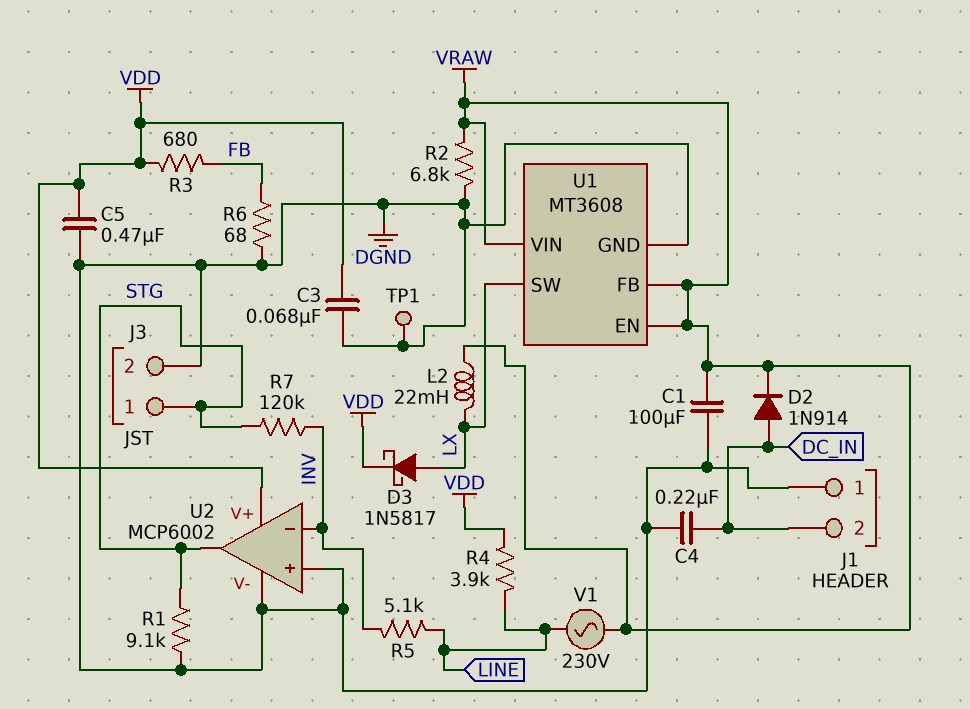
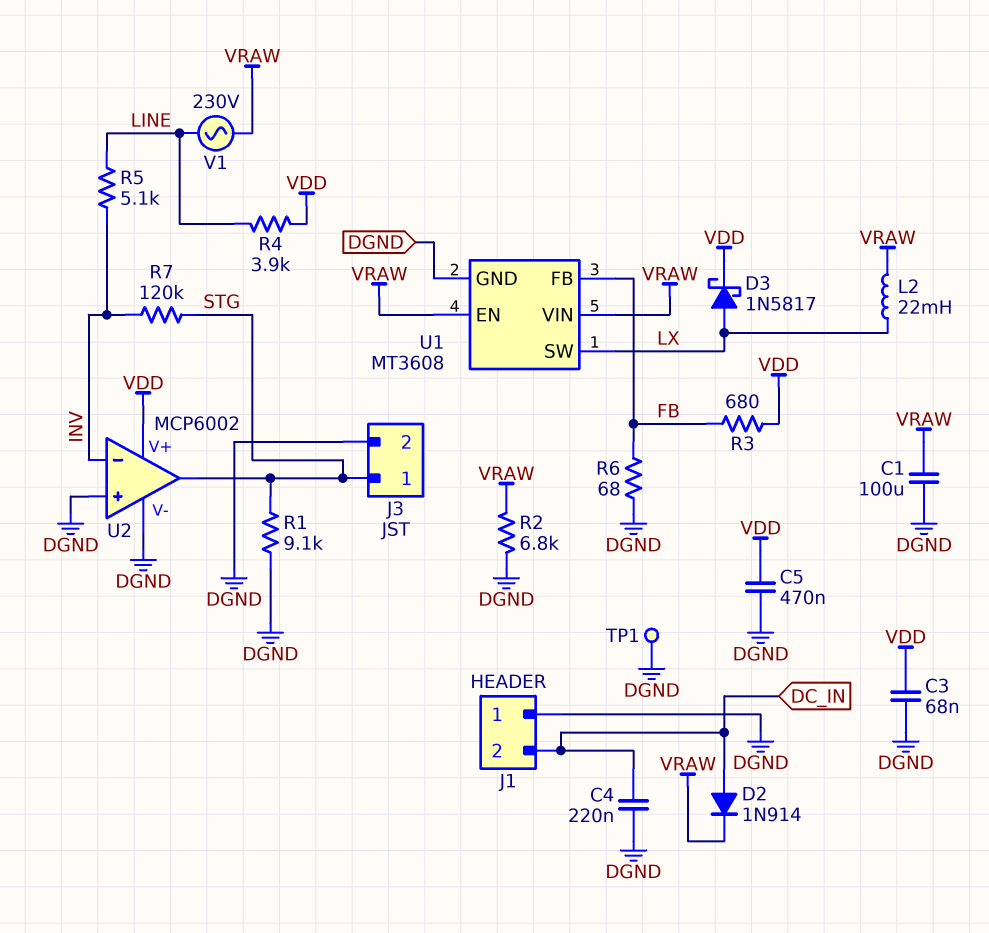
U1 pin FB: VRAW -> FB

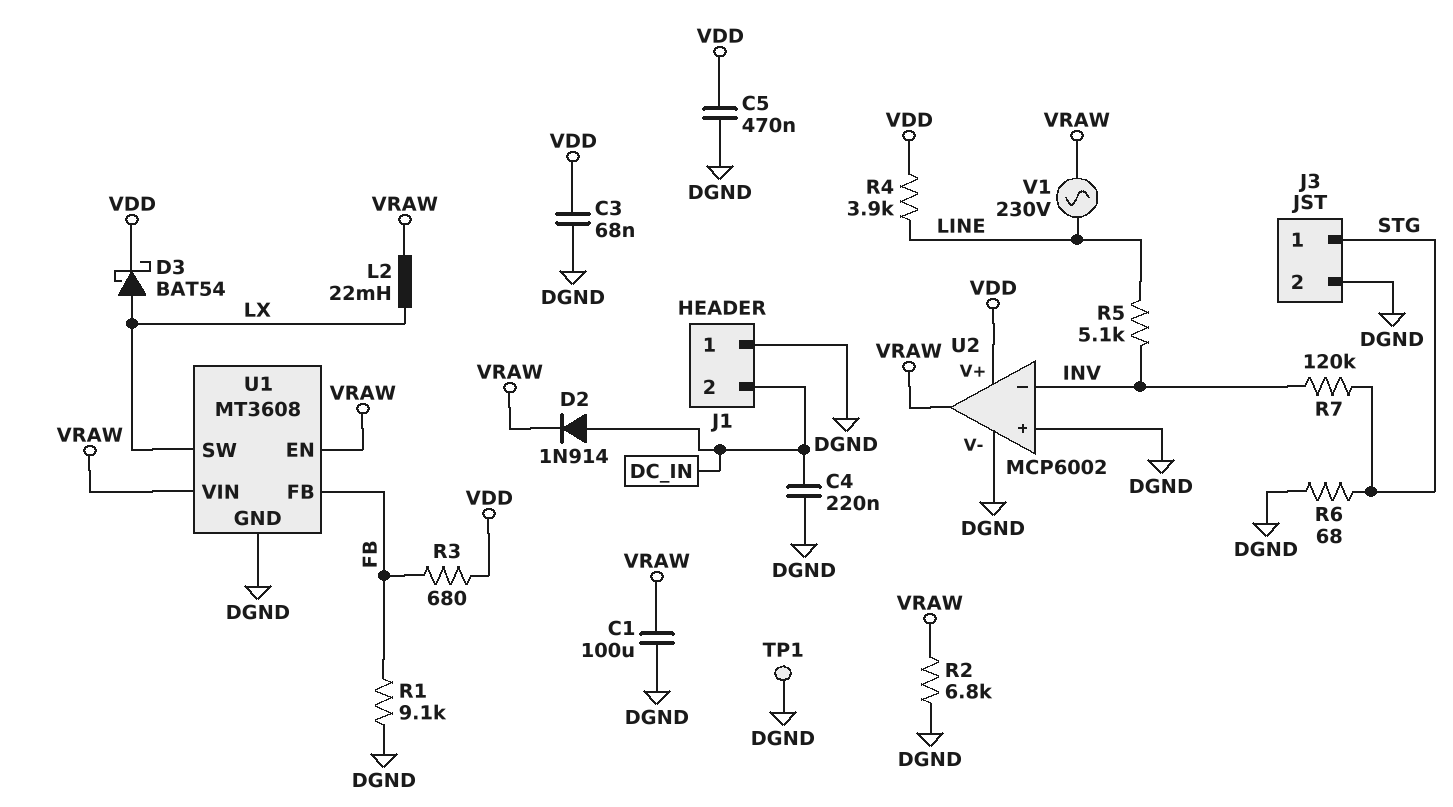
D3: schottky 1N5817 (A LX, K VDD) -> schottky BAT54 (A LX, K VDD)
R1: 9.1k (DGND, STG) -> 9.1k (DGND, FB)
R6: 68 (DGND, FB) -> 68 (DGND, STG)
U2 pin out: STG -> VRAW

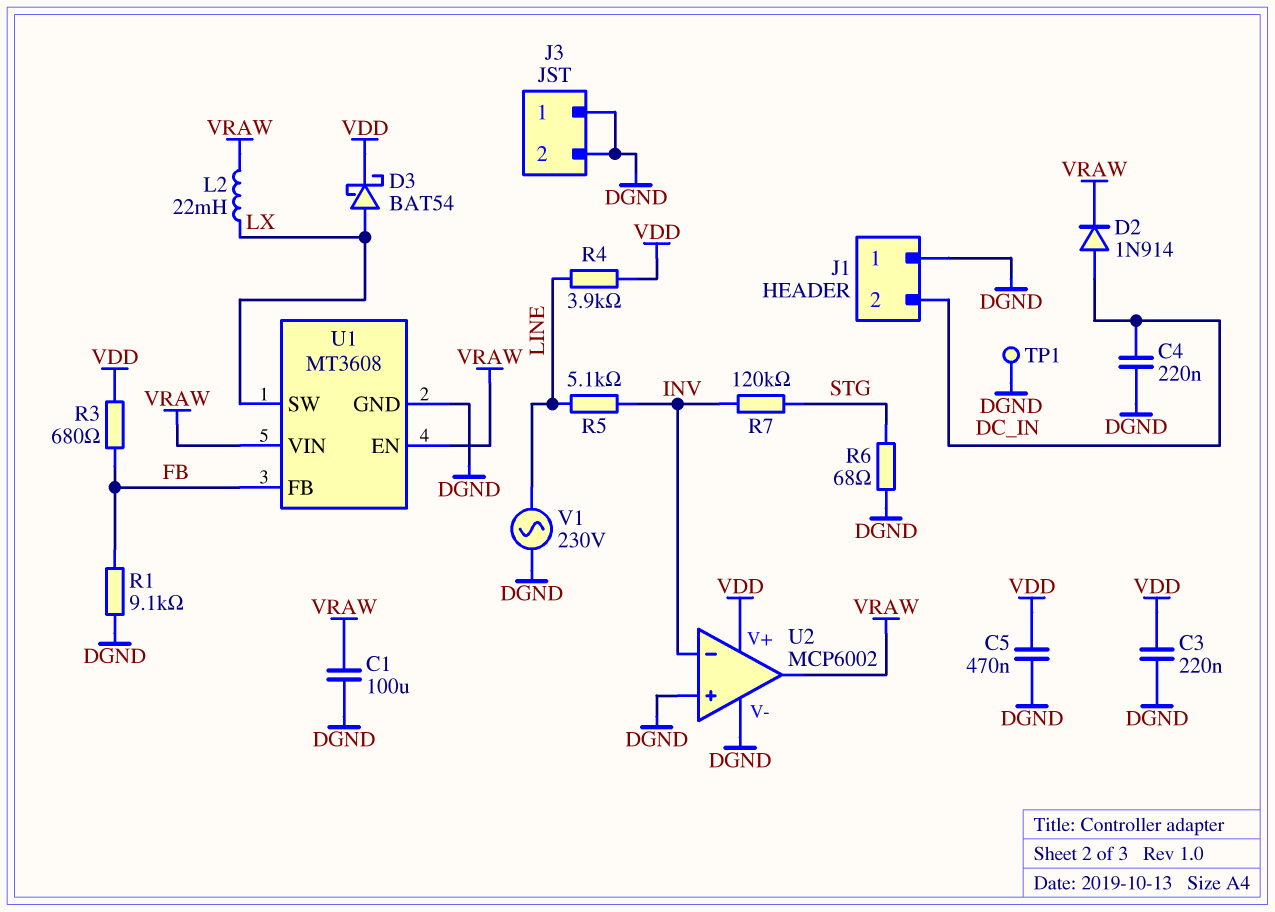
C3: 68nF (DGND, VDD) -> 220nF (DGND, VDD)
J3 pin 1: STG -> DGND
R2: 6.8k (DGND, VRAW) -> none
V1: AC 230V (LINE, VRAW) -> AC 230V (DGND, LINE)

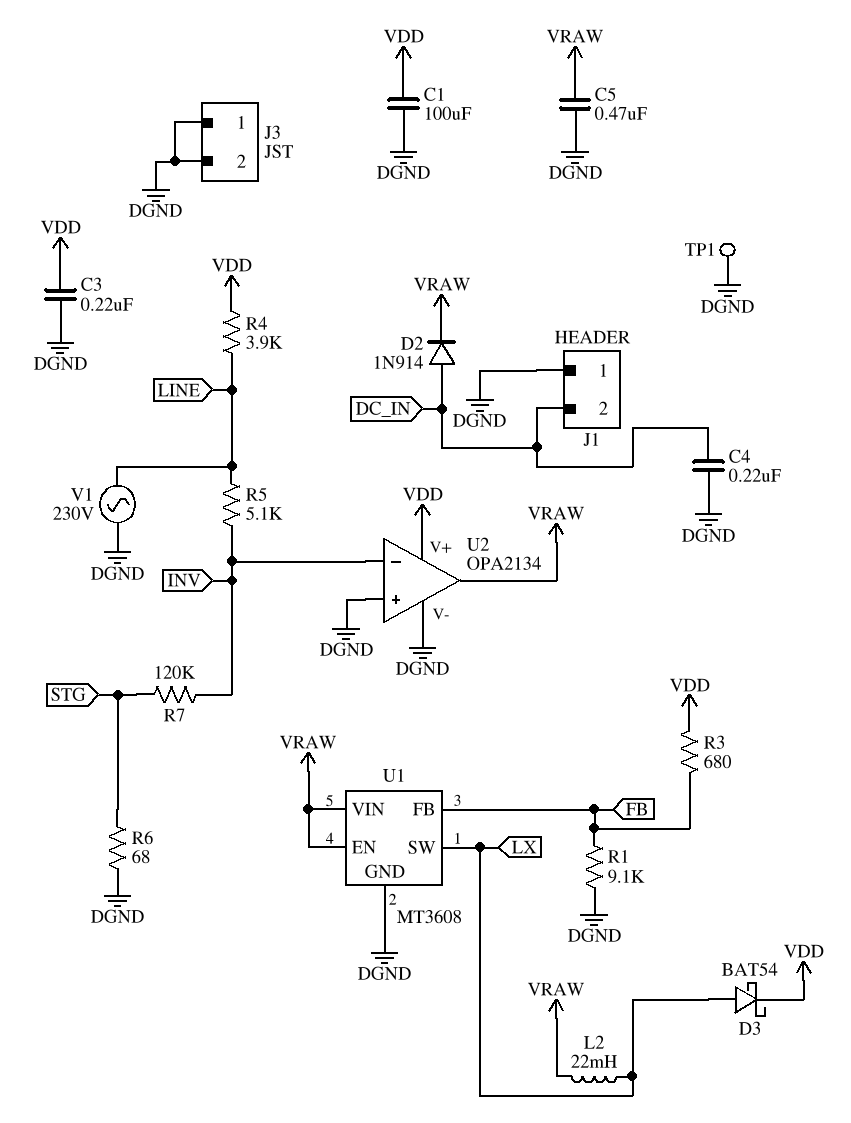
C1: 100uF (DGND, VRAW) -> 100uF (DGND, VDD)
C5: 470nF (DGND, VDD) -> 470nF (DGND, VRAW)
U2: MCP6002 -> OPA2134

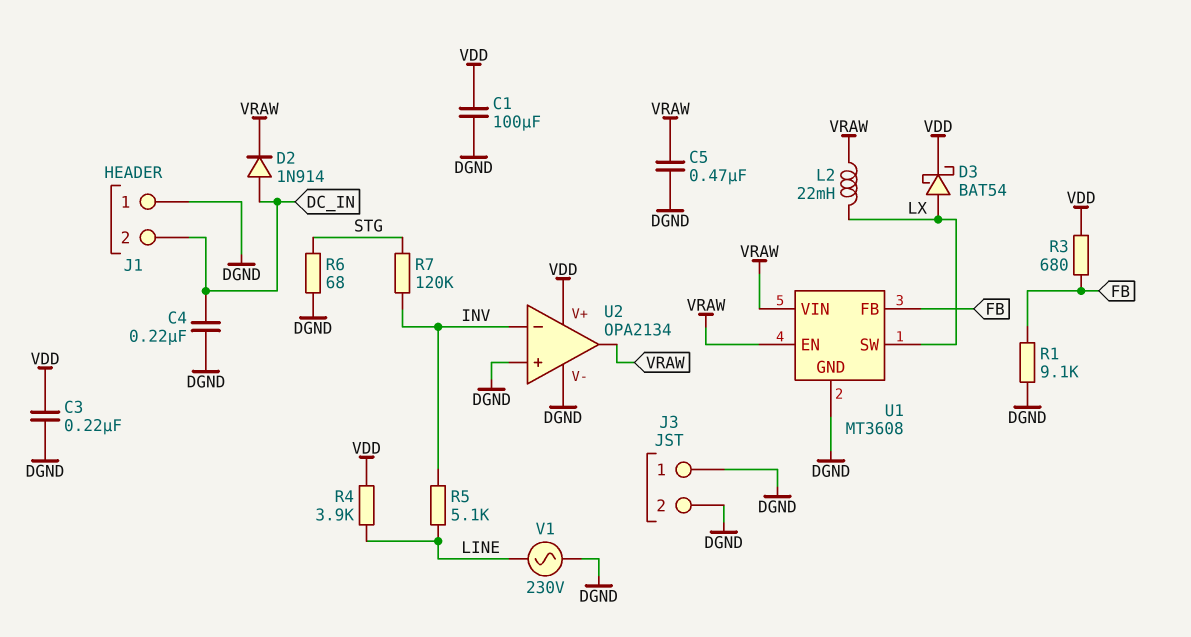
TP1: test point (DGND) -> none

